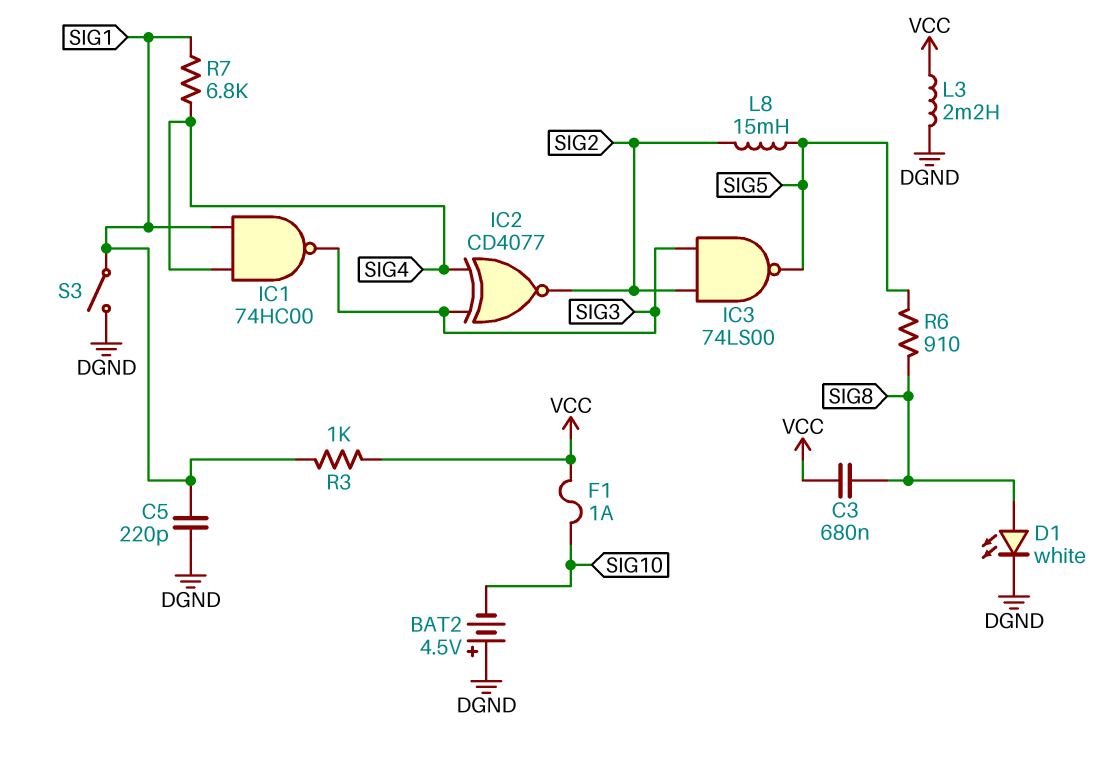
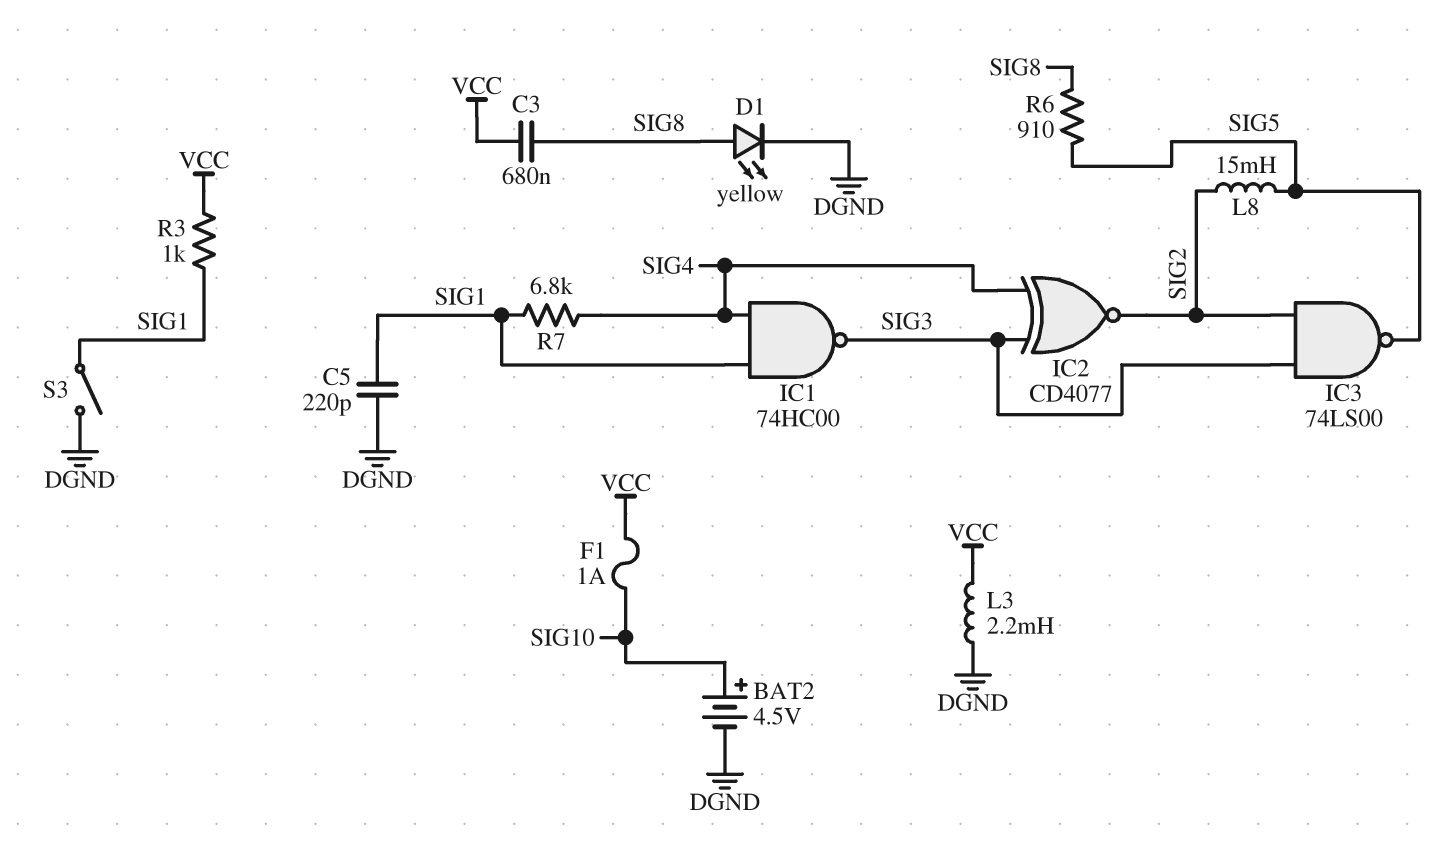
BAT2: 4.5V (plus DGND, minus SIG10) -> 4.5V (plus SIG10, minus DGND)
D1: LED white (A SIG8, K DGND) -> LED yellow (A SIG8, K DGND)

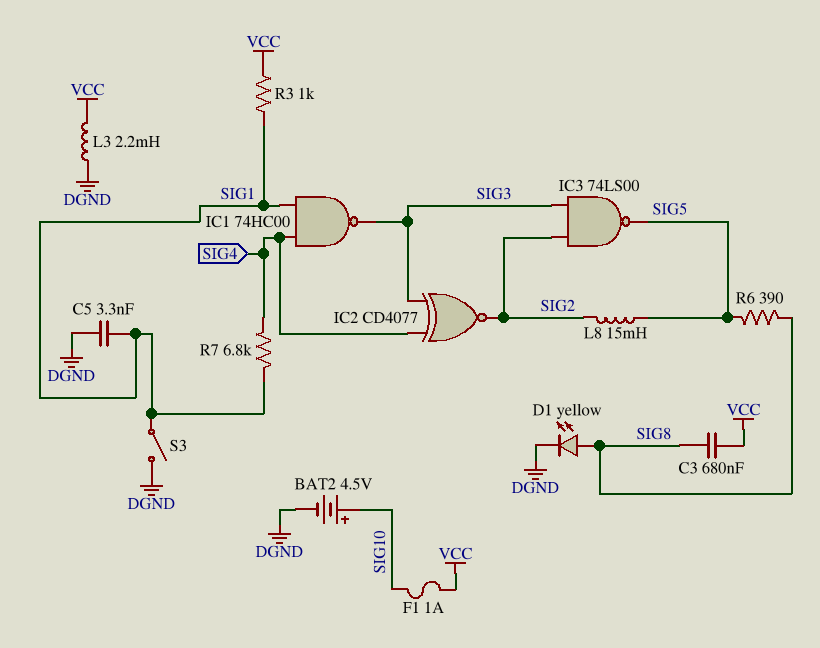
C5: 220pF (DGND, SIG1) -> 3.3nF (DGND, SIG1)
R6: 910 (SIG5, SIG8) -> 390 (SIG5, SIG8)

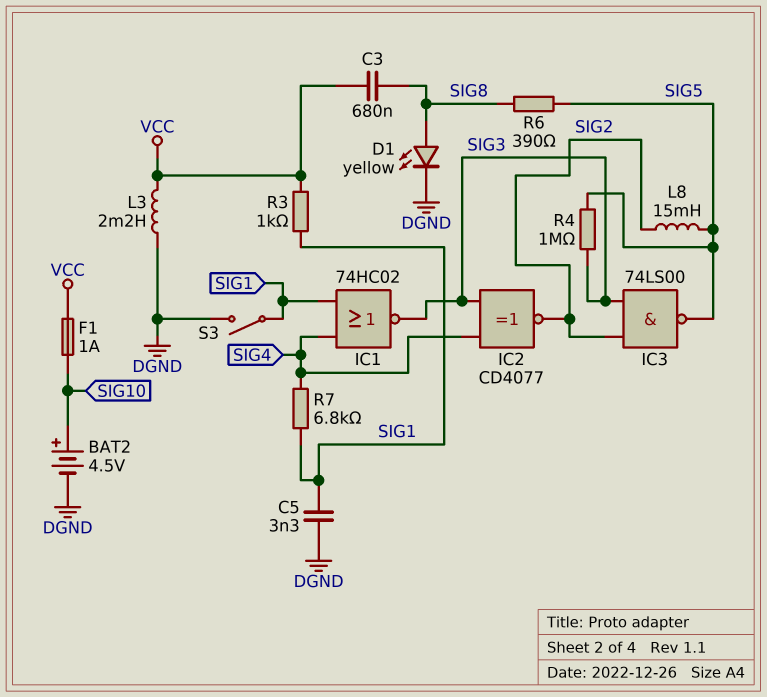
IC1: NAND 74HC00 (in SIG1, in SIG4, out SIG3) -> NOR 74HC02 (in SIG1, in SIG4, out SIG3)
R4: none -> 1M (SIG3, SIG5)

